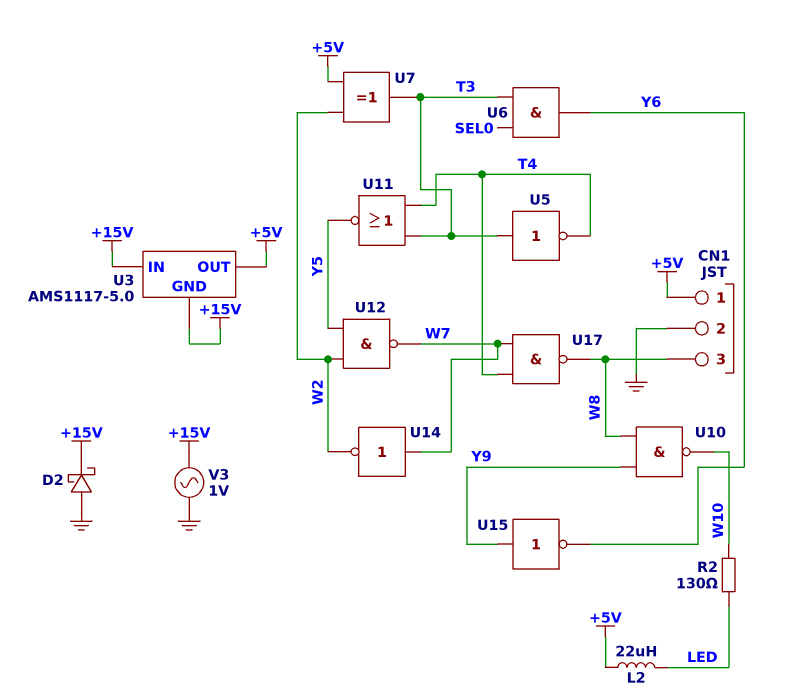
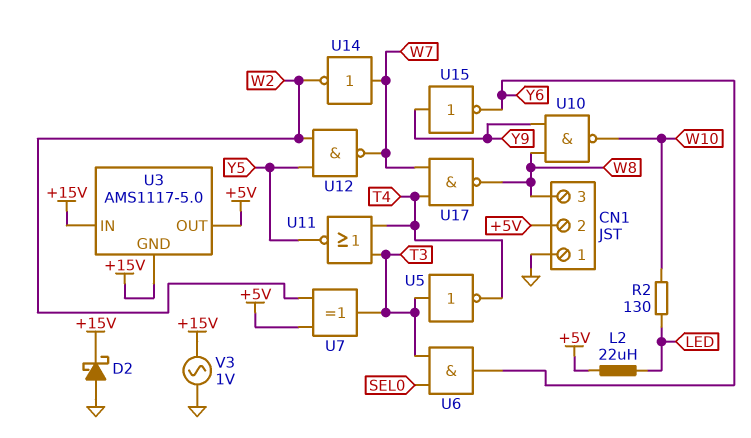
CN1 pin 1: +5V -> GND
CN1 pin 2: GND -> +5V

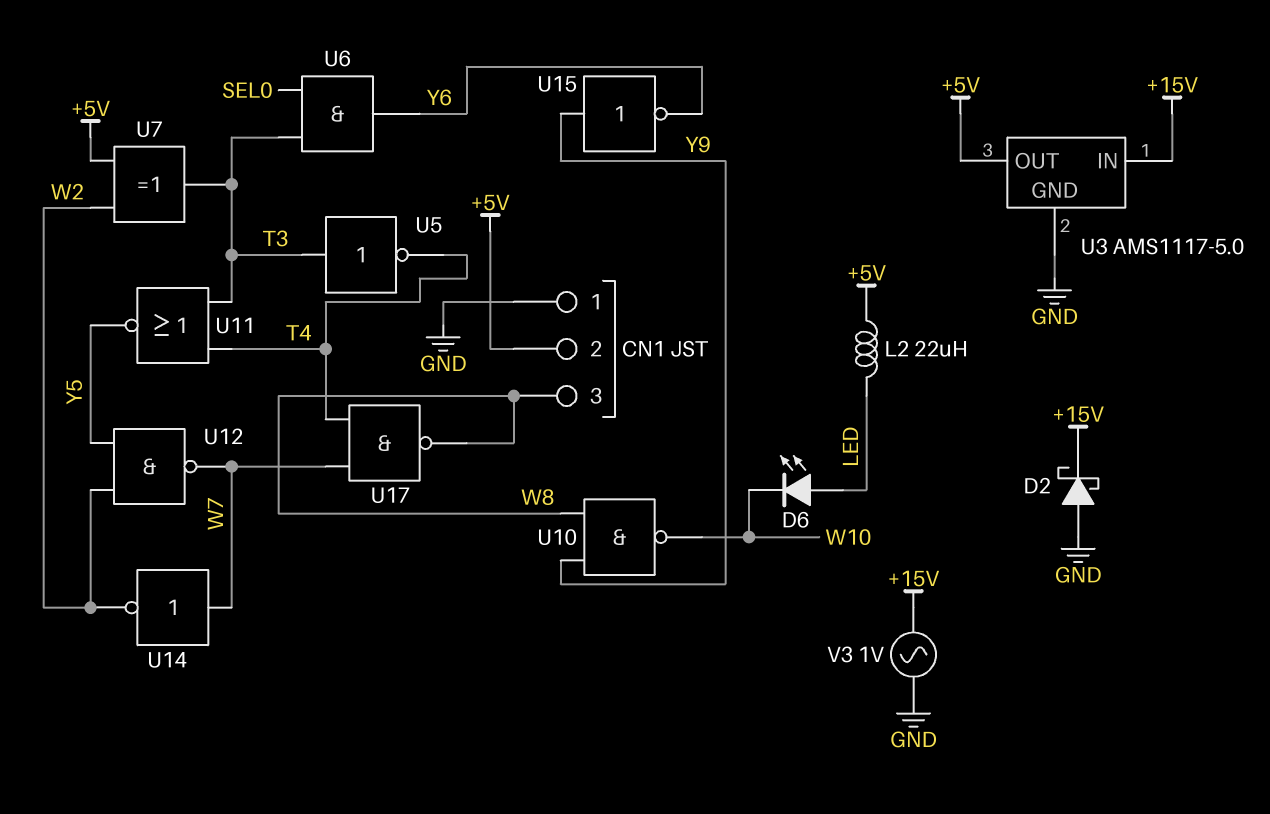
D6: none -> LED (A LED, K W10)
R2: 130 (LED, W10) -> none
U3 pin GND: +15V -> GND

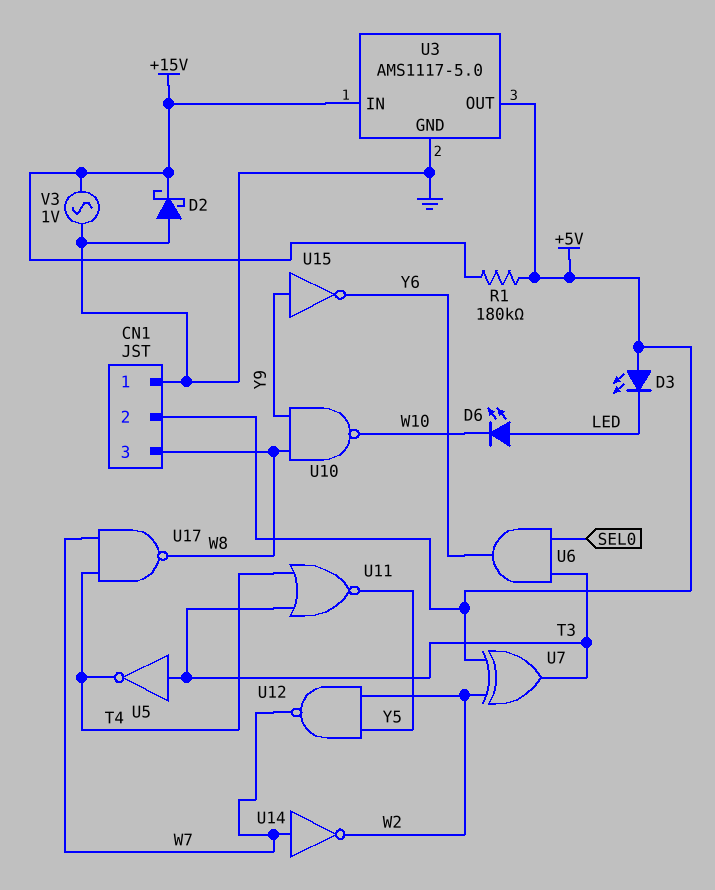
D3: none -> LED (A +5V, K LED)
L2: 22uH (+5V, LED) -> none
R1: none -> 180k (+5V, +15V)

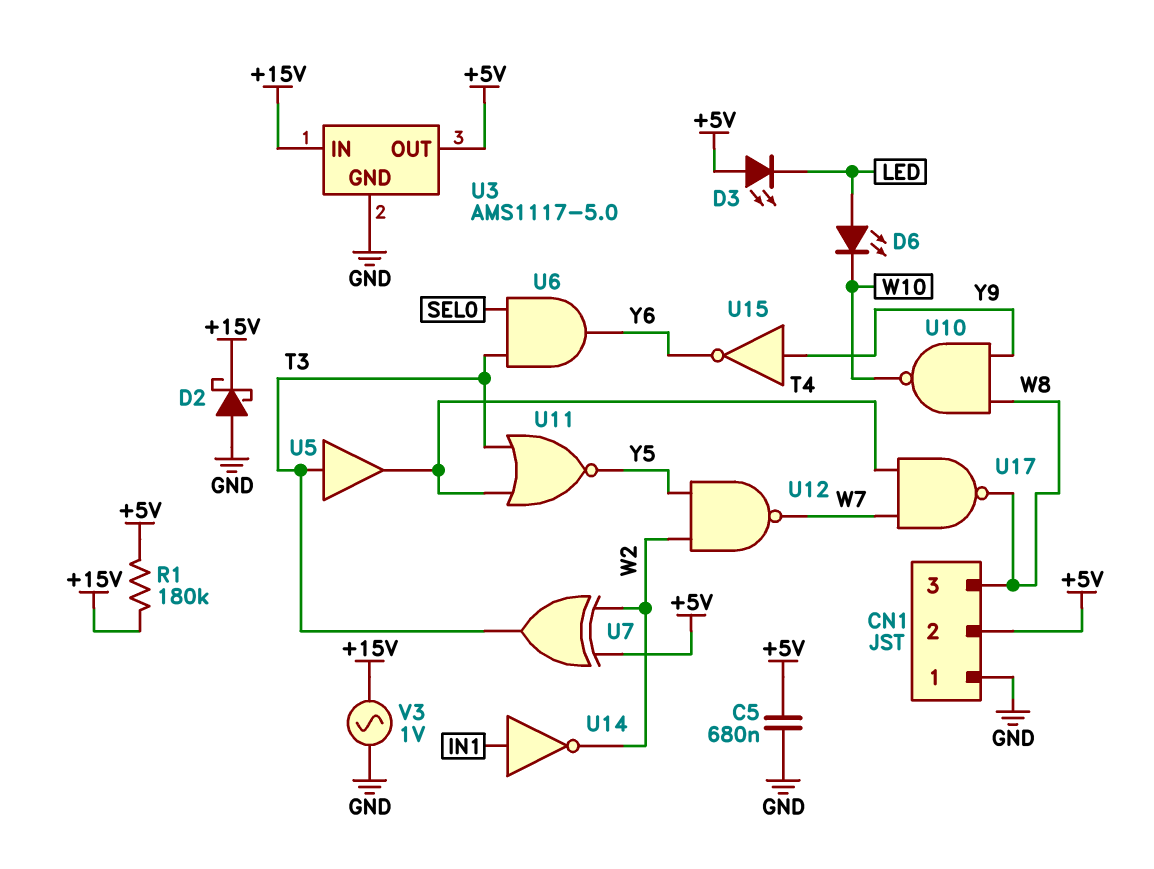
C5: none -> 680nF (+5V, GND)
U5: NOT (in T3, out T4) -> buffer (in T3, out T4)
U14: NOT (in W7, out W2) -> NOT (in IN1, out W2)

